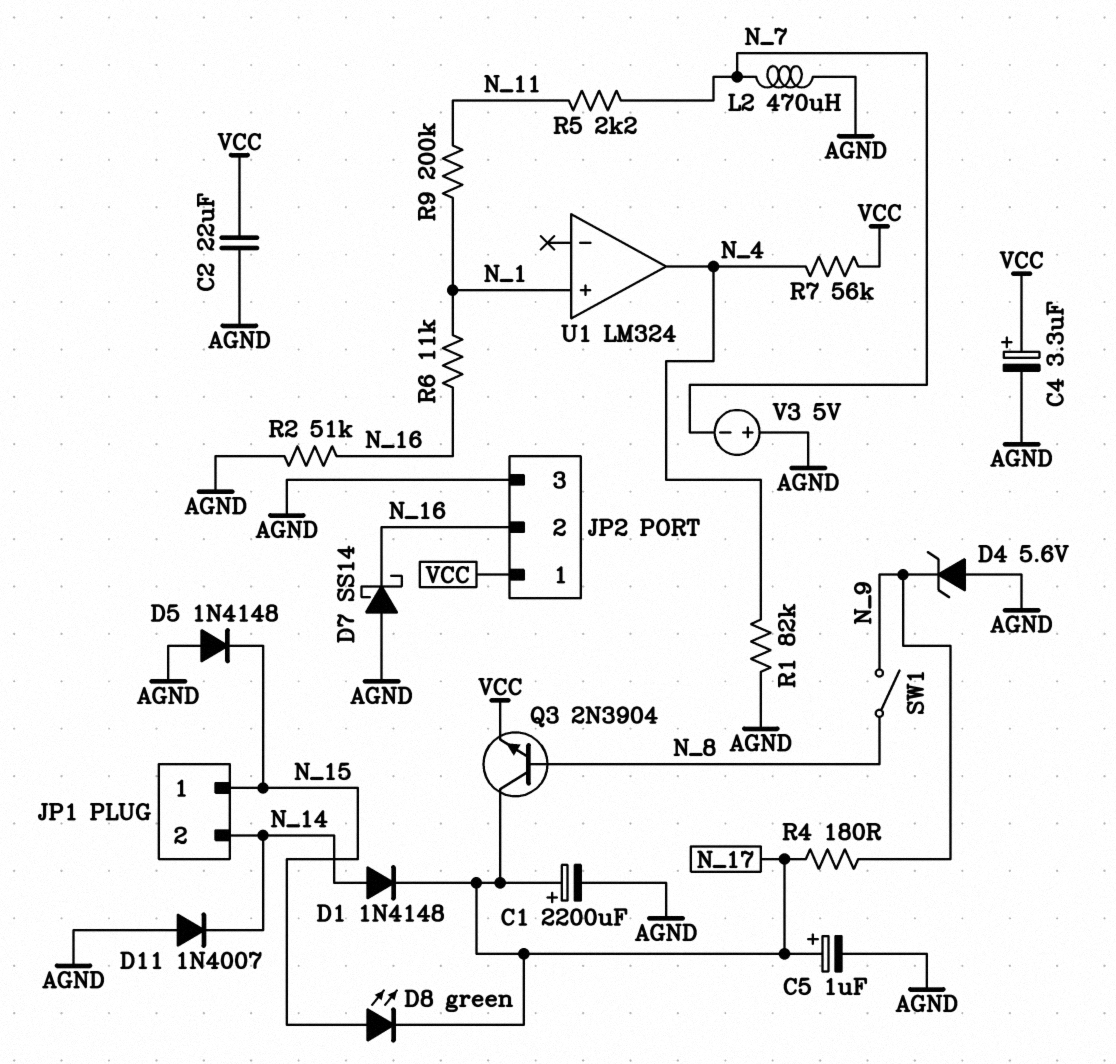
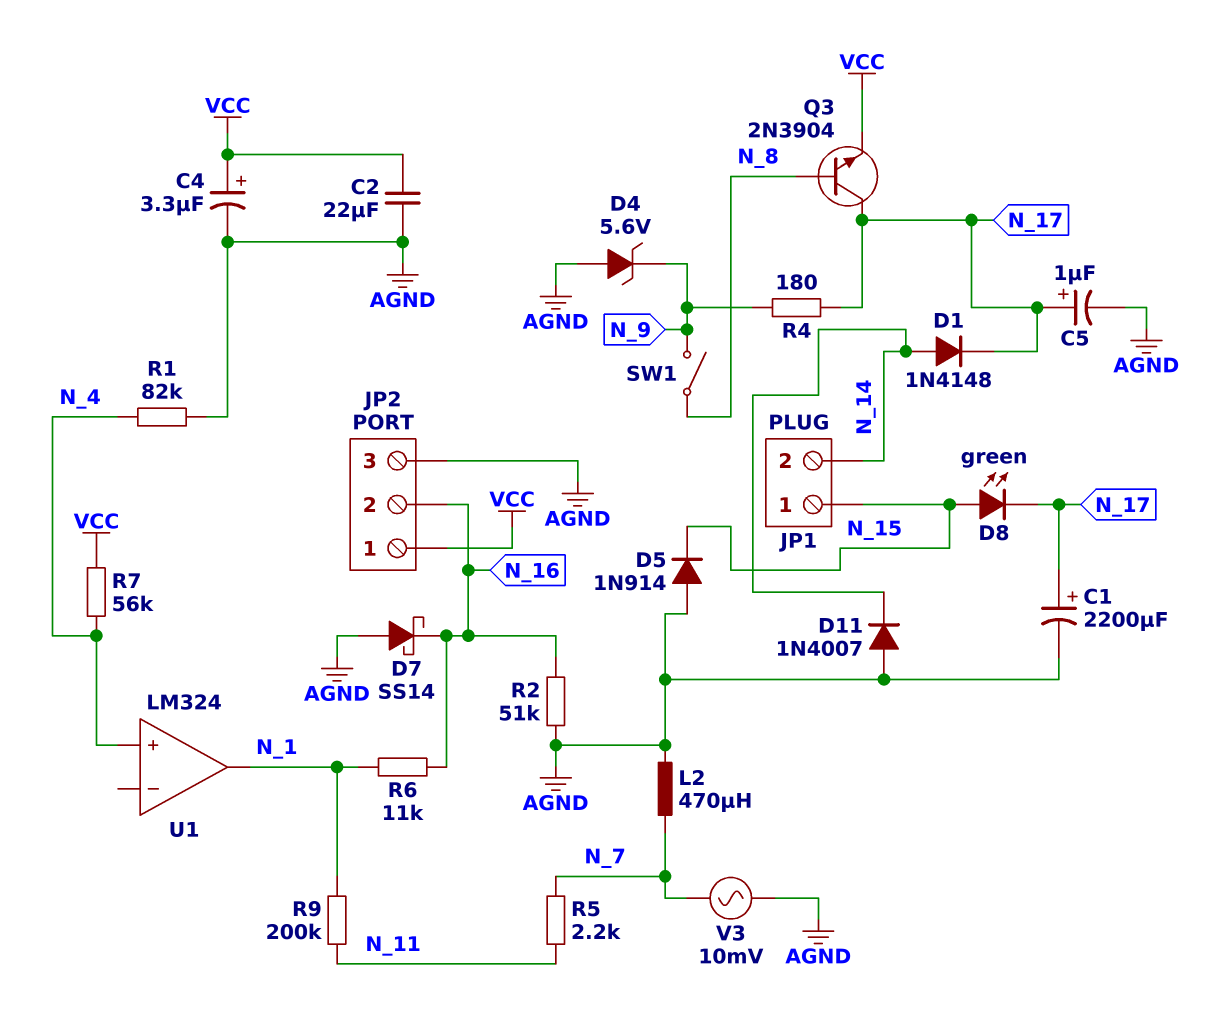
D5: diode 1N4148 (A AGND, K N_15) -> diode 1N914 (A AGND, K N_15)
U1 pin in+: N_1 -> N_4
U1 pin out: N_4 -> N_1
V3: 5V (plus AGND, minus N_7) -> AC 10mV (AGND, N_7)

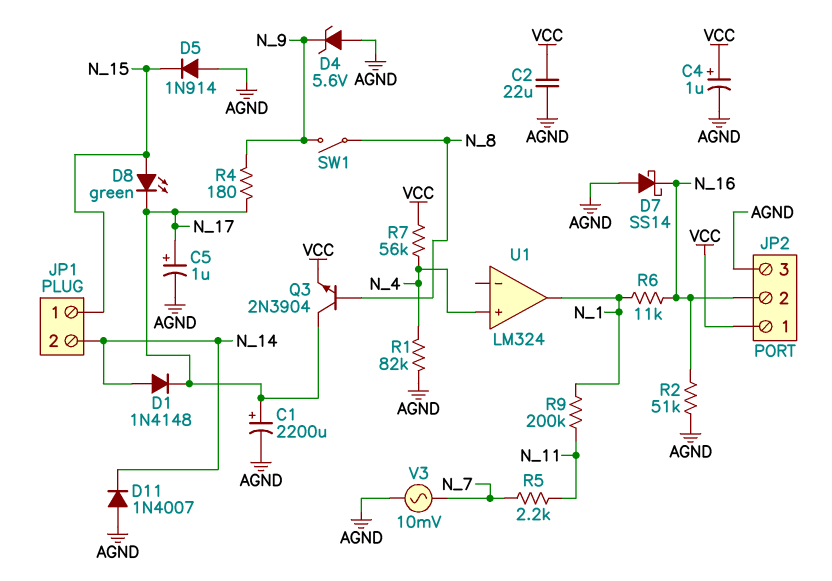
C4: 3.3uF (plus VCC, minus AGND) -> 1uF (plus VCC, minus AGND)
L2: 470uH (AGND, N_7) -> none

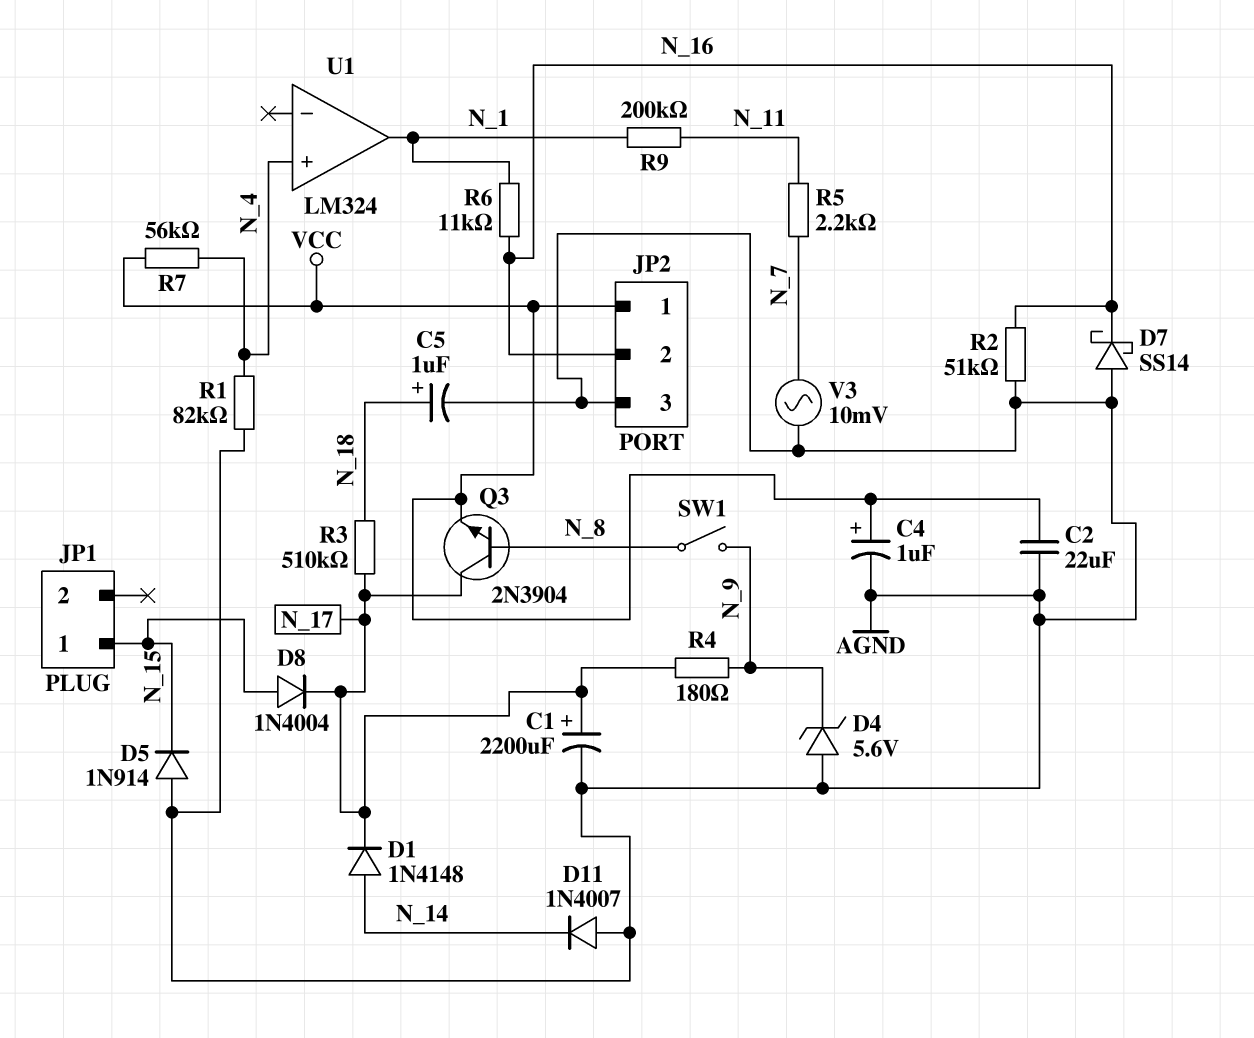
C5: 1uF (plus N_17, minus AGND) -> 1uF (plus N_18, minus AGND)
D8: LED green (A N_15, K N_17) -> diode 1N4004 (A N_15, K N_17)
JP1 pin 2: N_14 -> none
R3: none -> 510k (N_17, N_18)

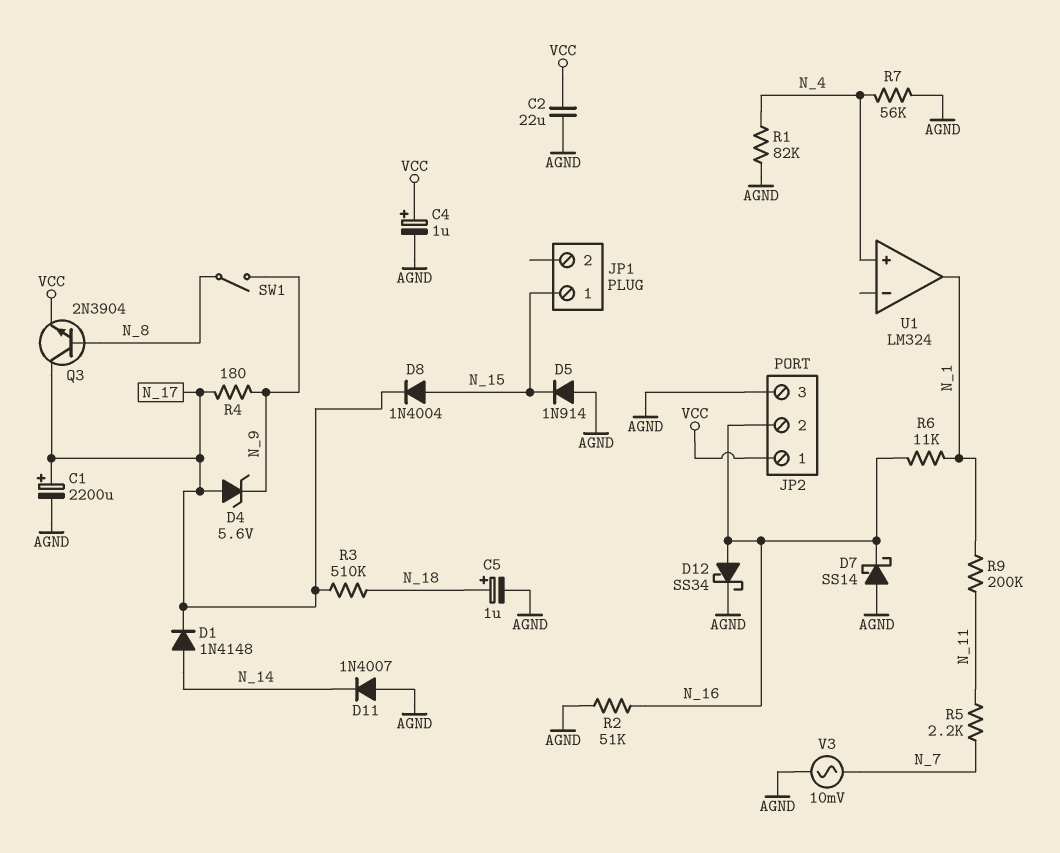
D4: zener 5.6V (A AGND, K N_9) -> zener 5.6V (A N_17, K N_9)
D12: none -> schottky SS34 (A N_16, K AGND)
R7: 56k (N_4, VCC) -> 56k (AGND, N_4)

